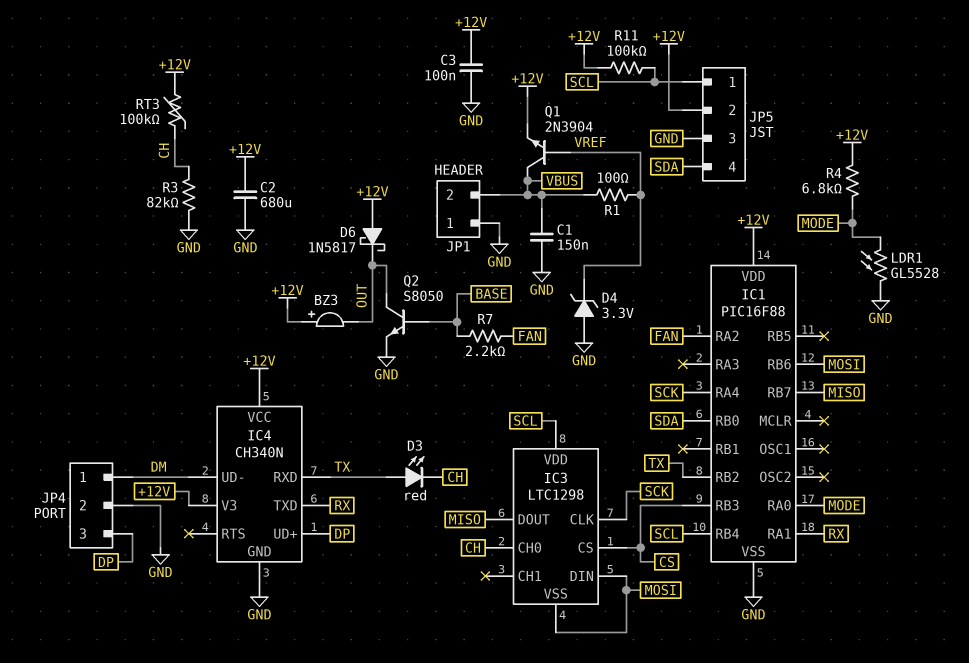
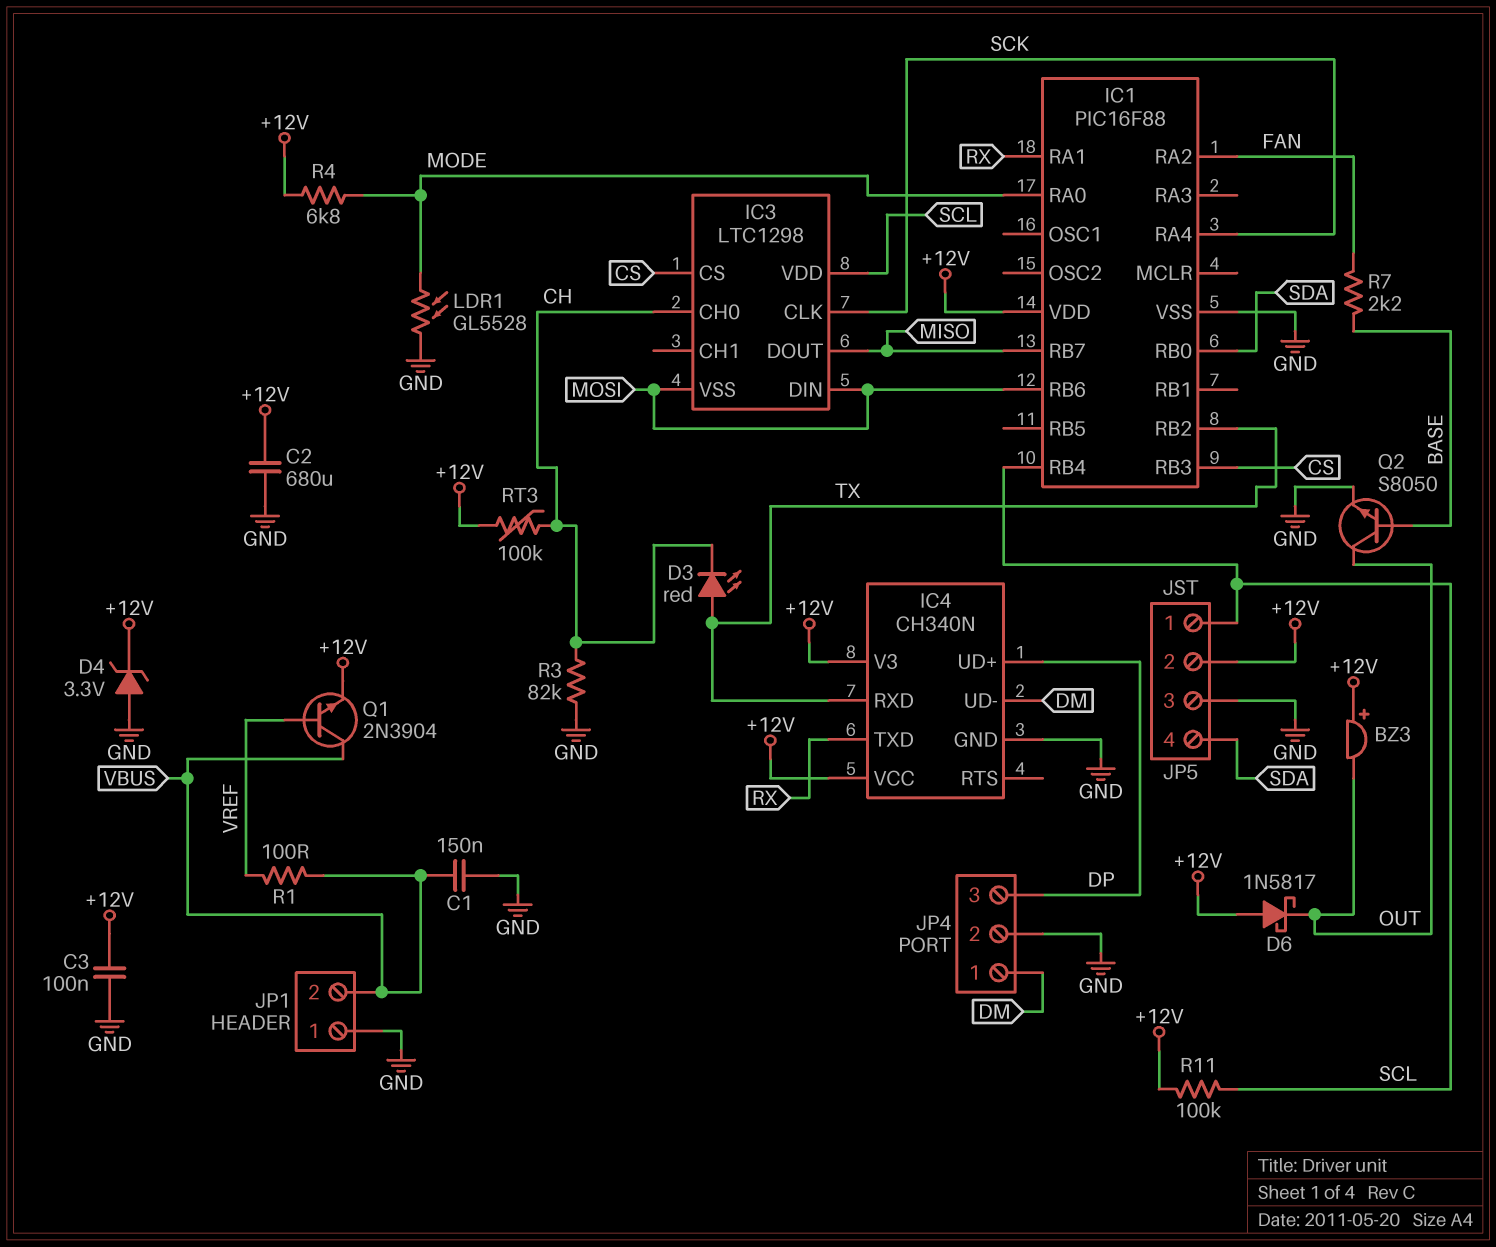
D4: zener 3.3V (A GND, K VREF) -> zener 3.3V (A GND, K +12V)

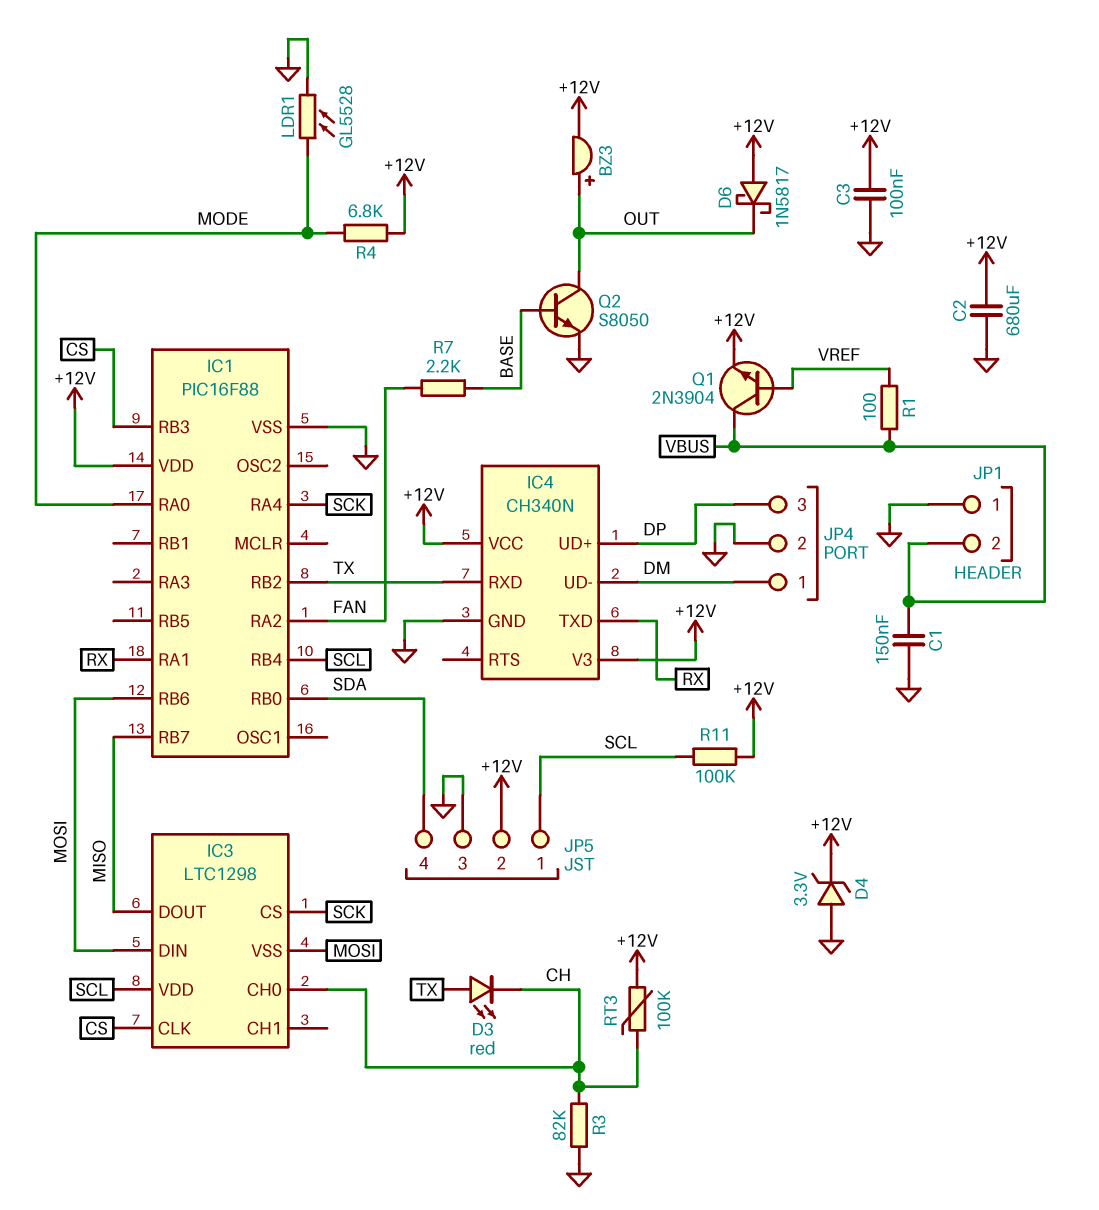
BZ3: buzzer (plus +12V, minus OUT) -> buzzer (plus OUT, minus +12V)
IC3 pin CLK: SCK -> CS
IC3 pin CS: CS -> SCK

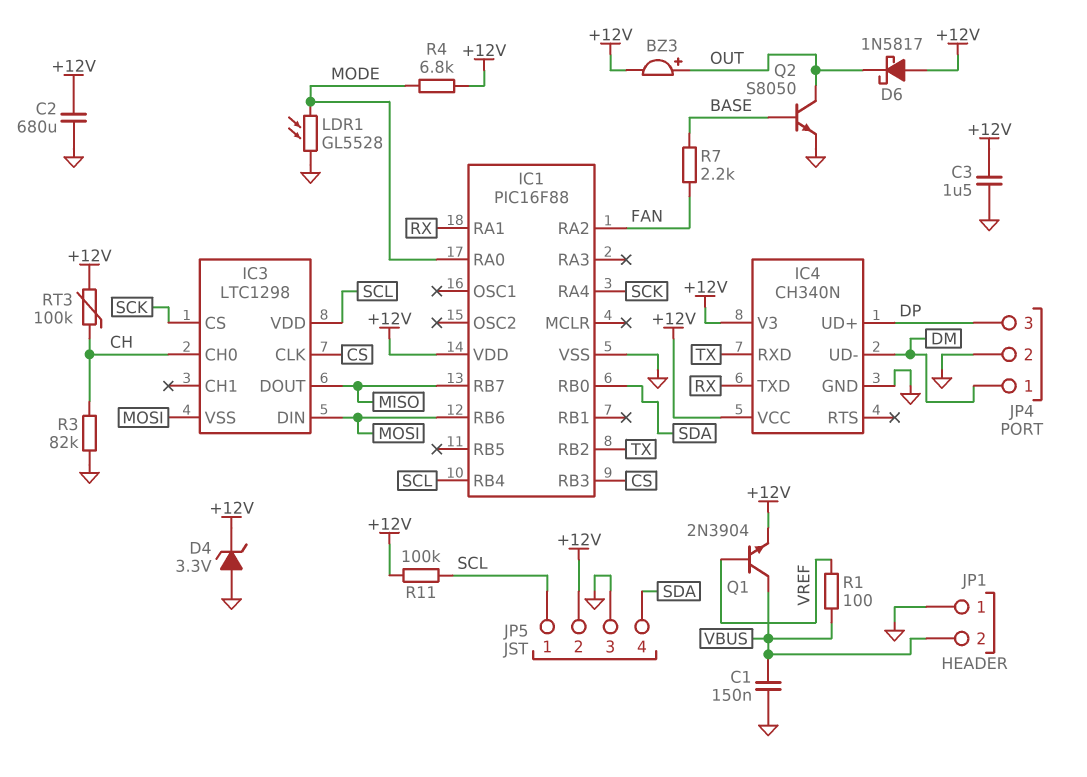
C3: 100nF (+12V, GND) -> 1.5uF (+12V, GND)
D3: LED red (A TX, K CH) -> none

